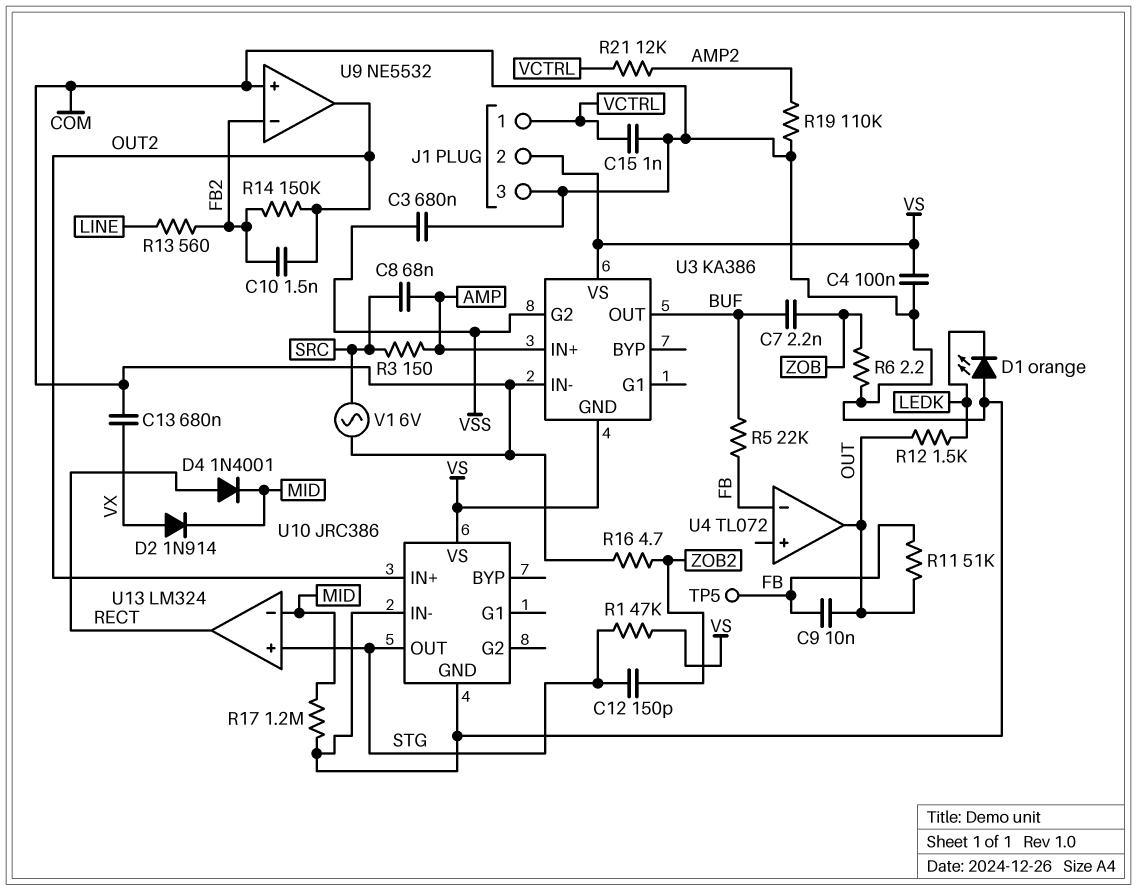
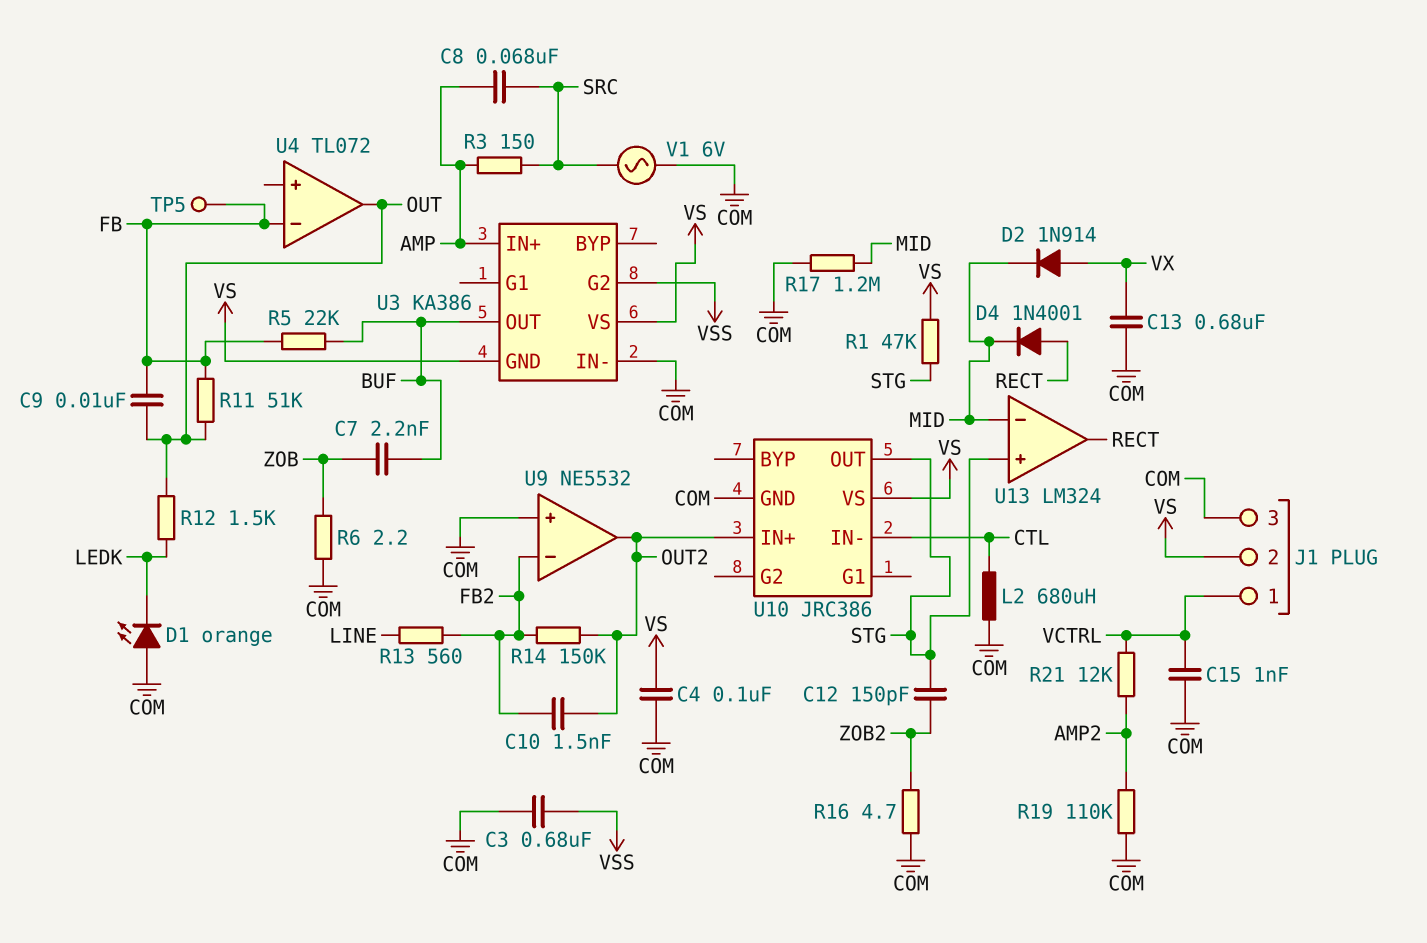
L2: none -> 680uH (COM, CTL)
U10 pin IN-: COM -> CTL

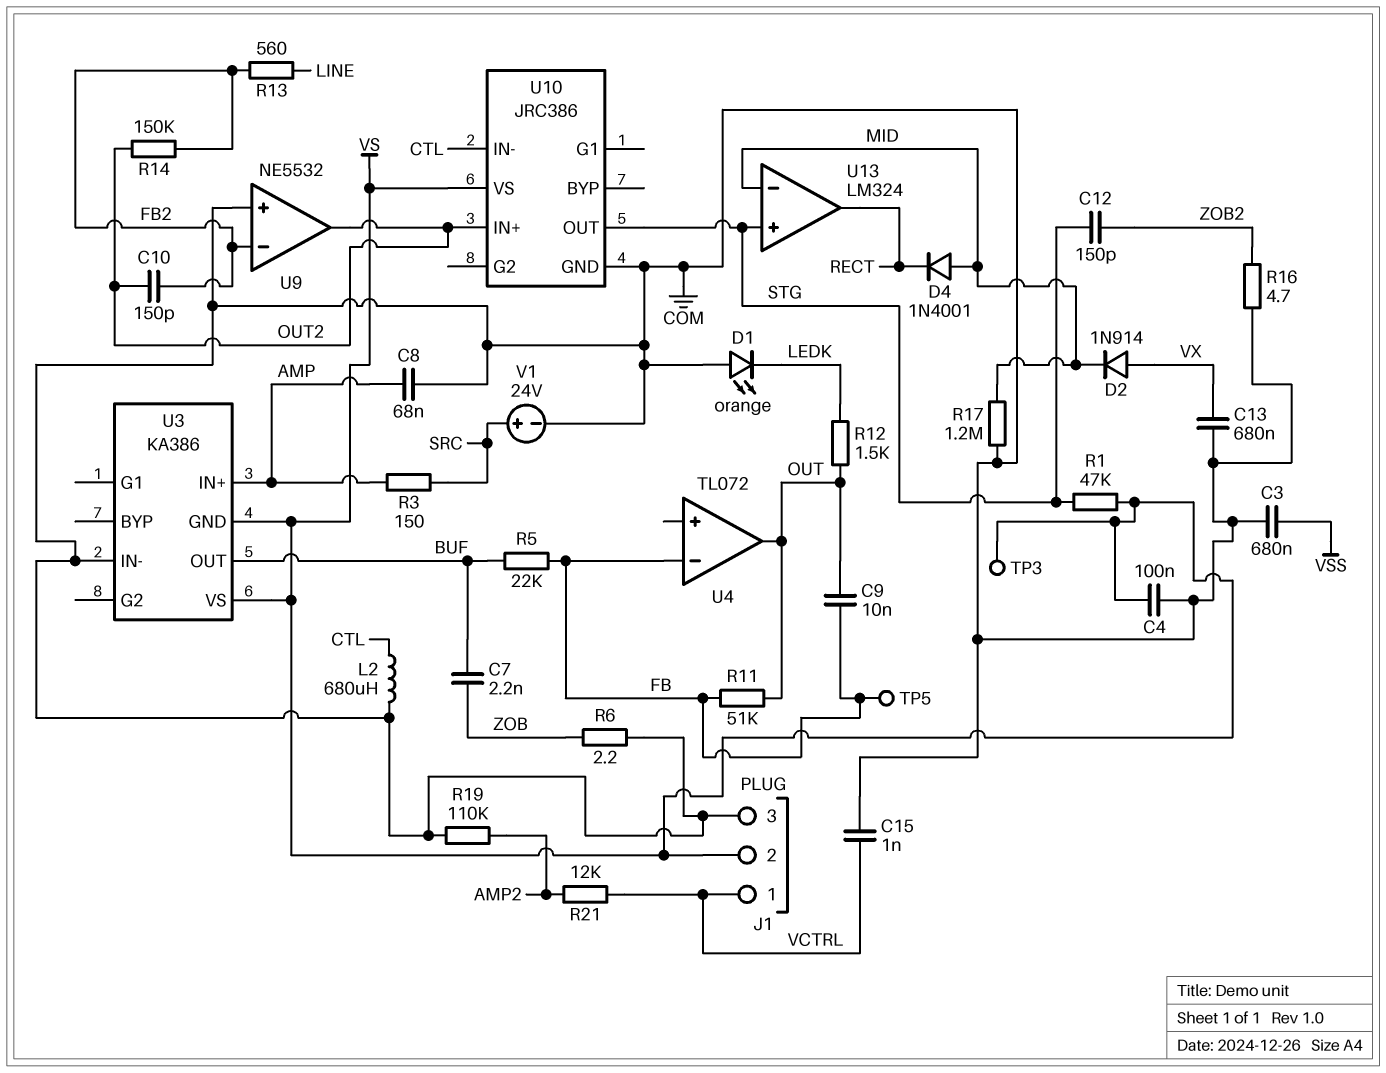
C8: 68nF (AMP, SRC) -> 68nF (AMP, COM)
C10: 1.5nF (FB2, OUT2) -> 150pF (FB2, OUT2)
D4: diode 1N4001 (A RECT, K MID) -> diode 1N4001 (A MID, K RECT)
TP3: none -> test point (VS)
U3 pin G2: VSS -> none
V1: AC 6V (COM, SRC) -> 24V (plus SRC, minus COM)

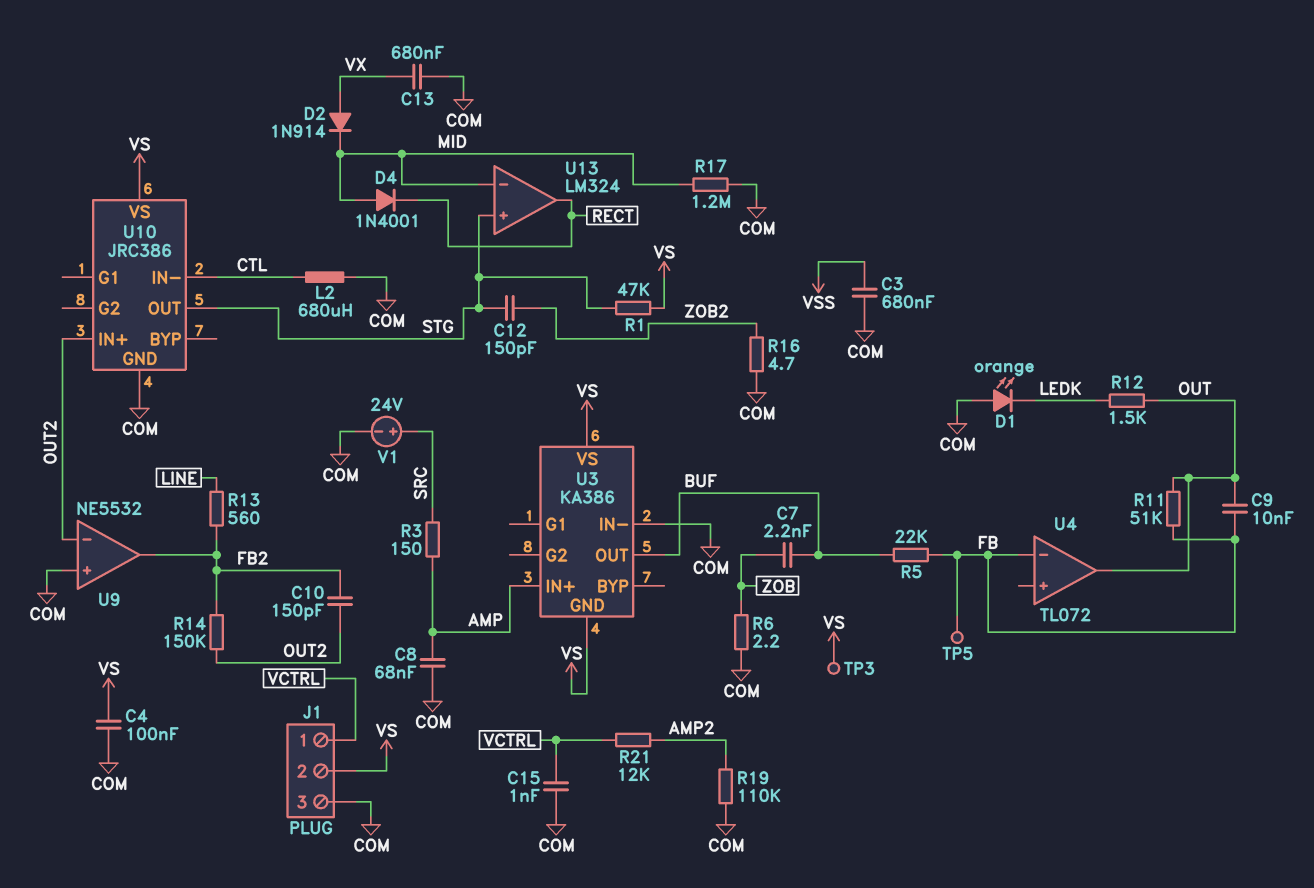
U9 pin in-: FB2 -> OUT2
U9 pin out: OUT2 -> FB2

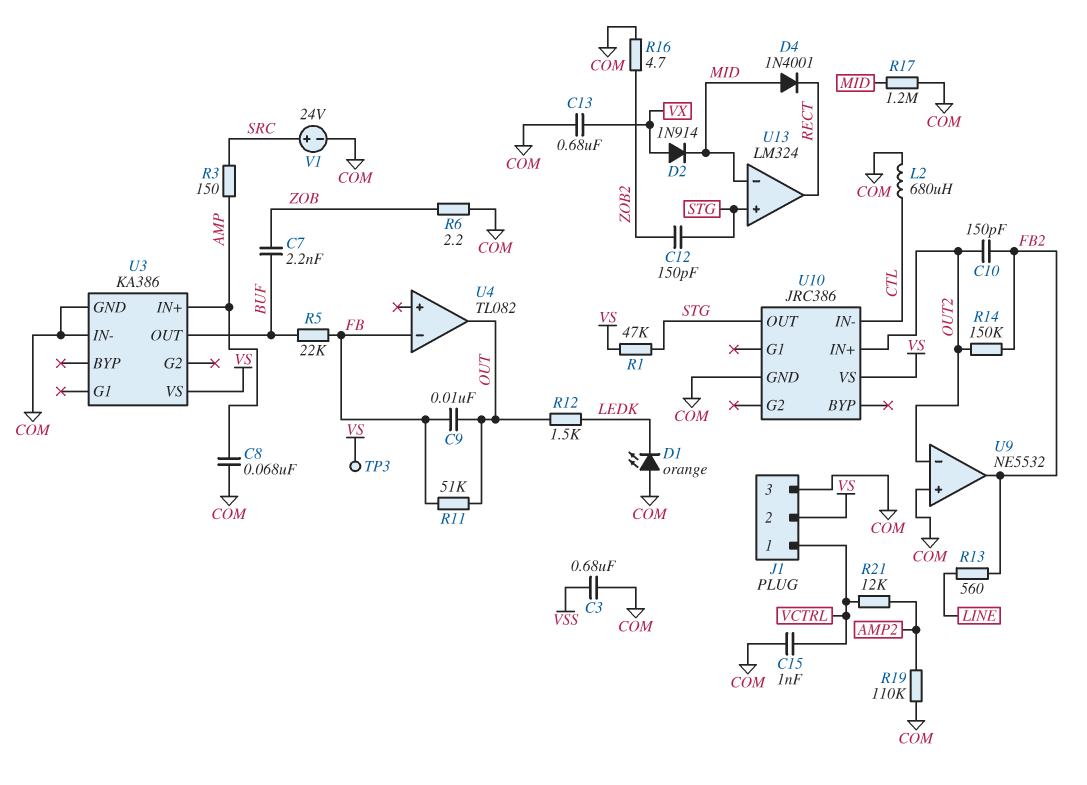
C4: 100nF (COM, VS) -> none
TP5: test point (FB) -> none
U3 pin GND: VS -> COM
U4: TL072 -> TL082

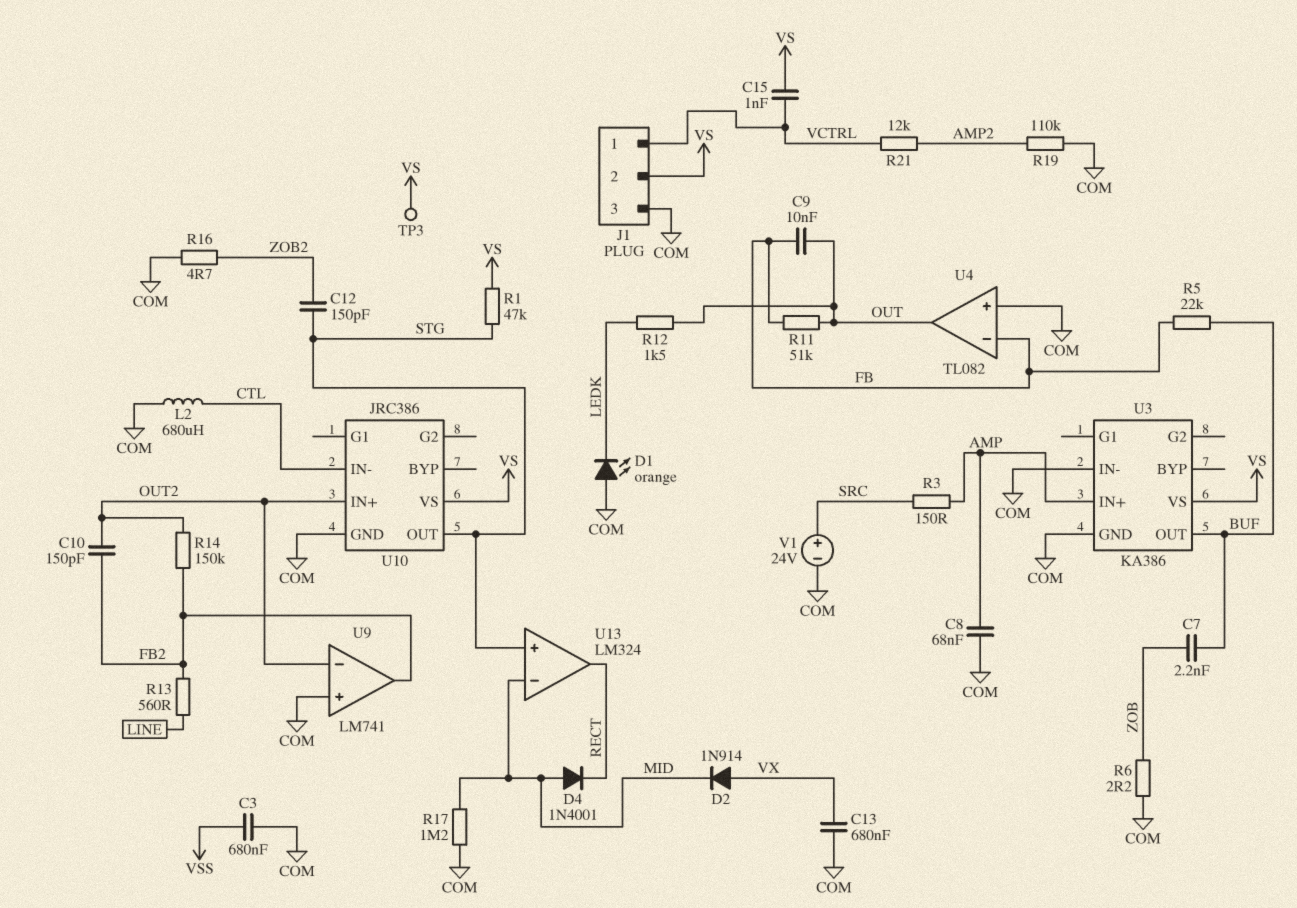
C15: 1nF (COM, VCTRL) -> 1nF (VCTRL, VS)
U4 pin in+: none -> COM
U9: NE5532 -> LM741

